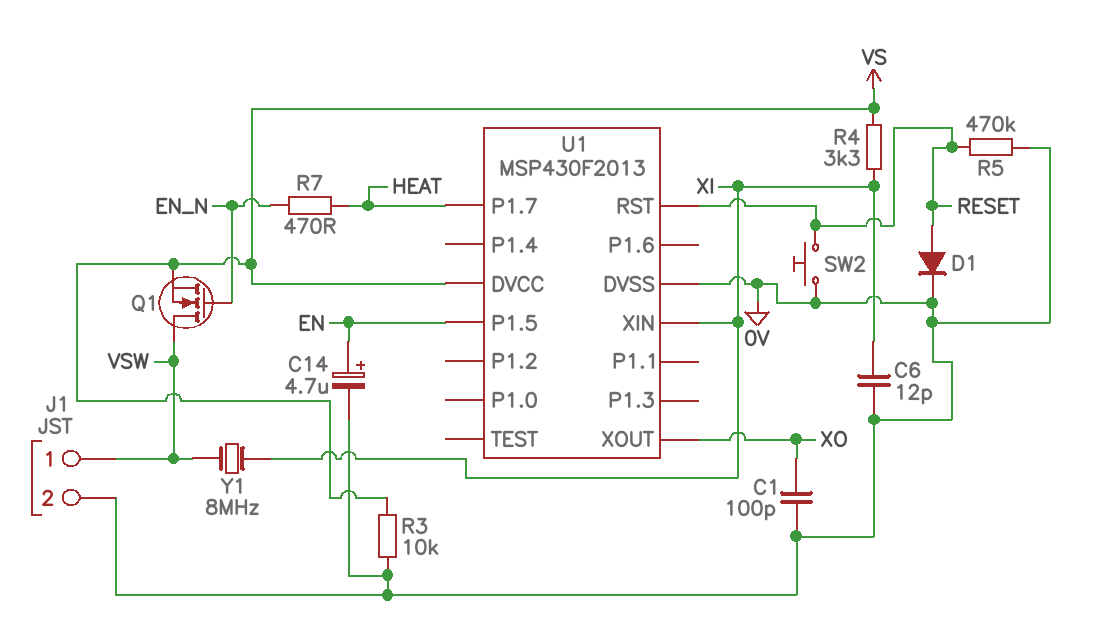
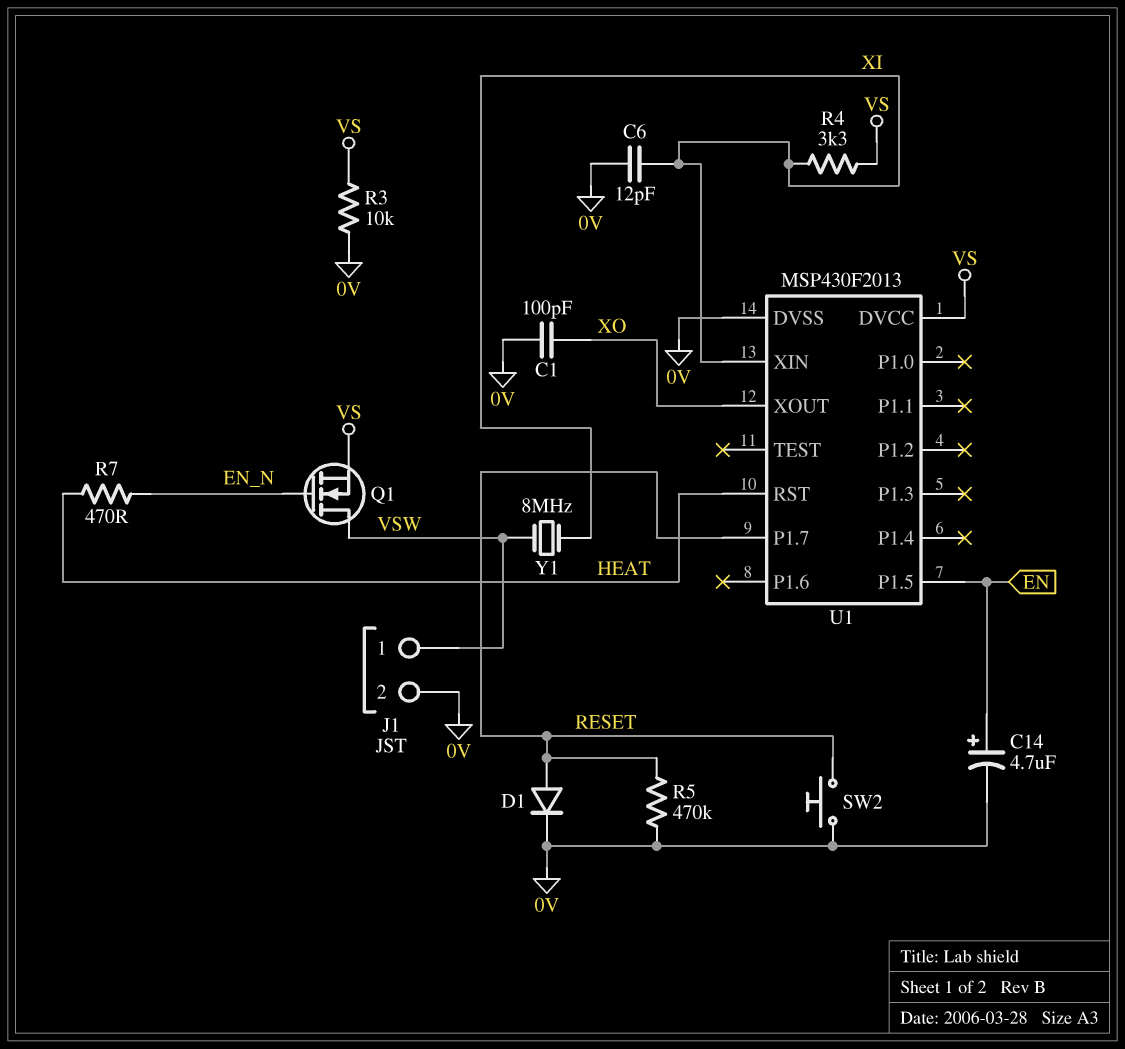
U1 pin P1.7: HEAT -> RESET
U1 pin RST: RESET -> HEAT

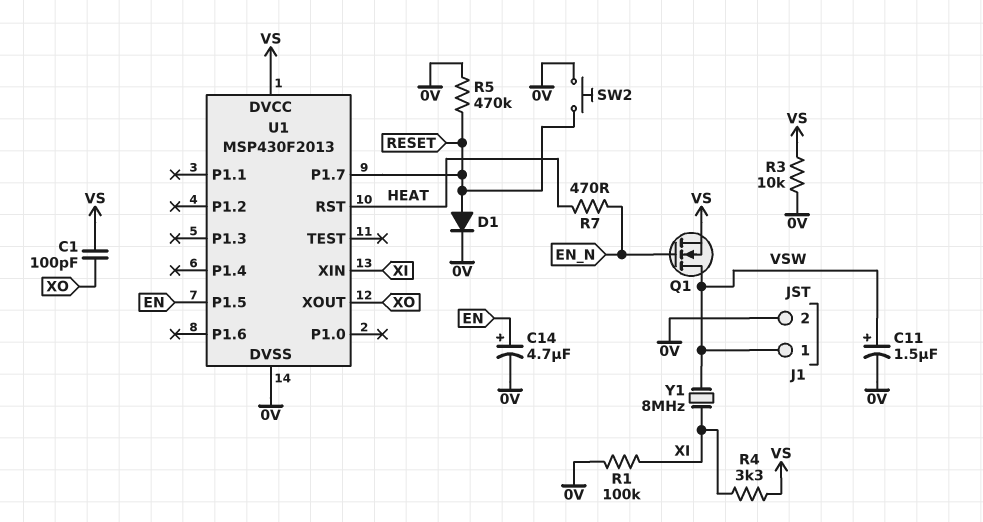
C1: 100pF (0V, XO) -> 100pF (VS, XO)
C6: 12pF (0V, XI) -> none
C11: none -> 1.5uF (plus VSW, minus 0V)
R1: none -> 100k (0V, XI)

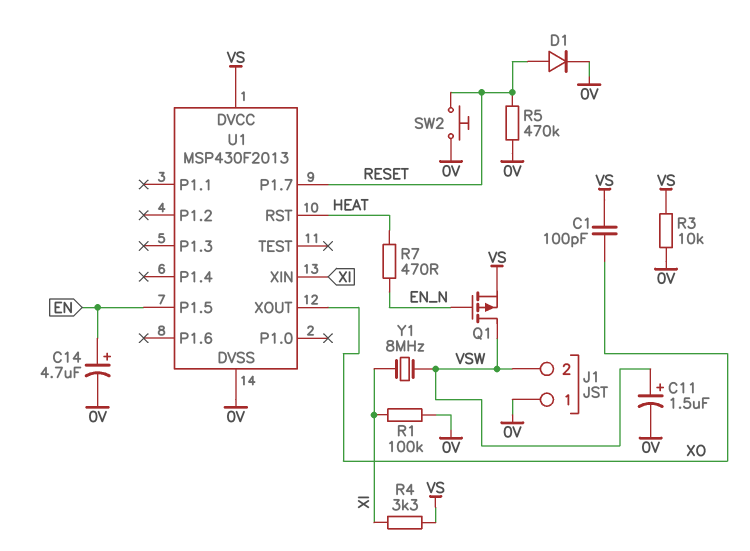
J1 pin 1: VSW -> 0V
J1 pin 2: 0V -> VSW
Q1: NMOS (G EN_N, D VSW, S VS) -> PMOS (G EN_N, D VSW, S VS)

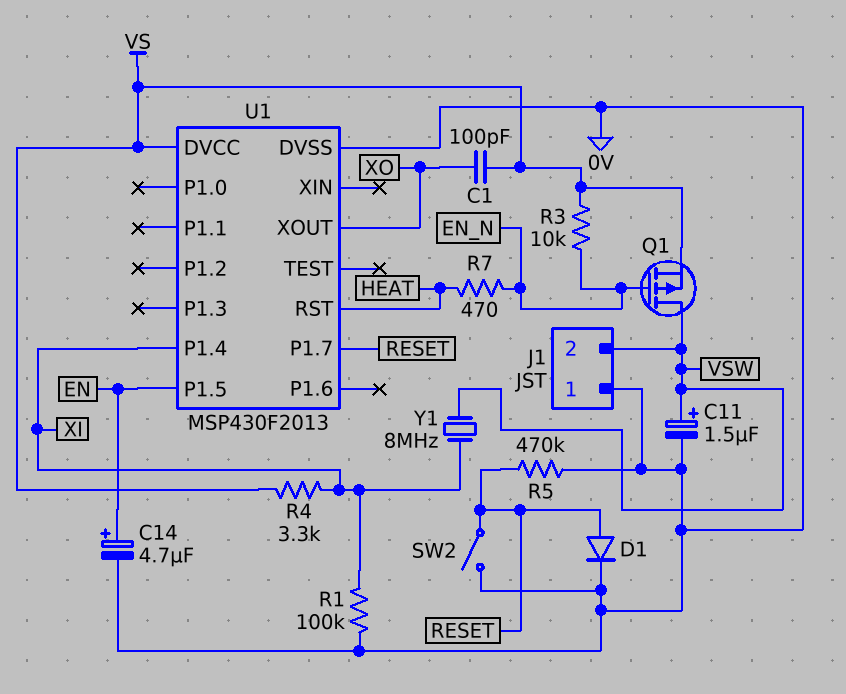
R3: 10k (0V, VS) -> 10k (EN_N, VS)
SW2: button (0V, RESET) -> switch (0V, RESET)
U1 pin P1.4: none -> XI
U1 pin XIN: XI -> none

